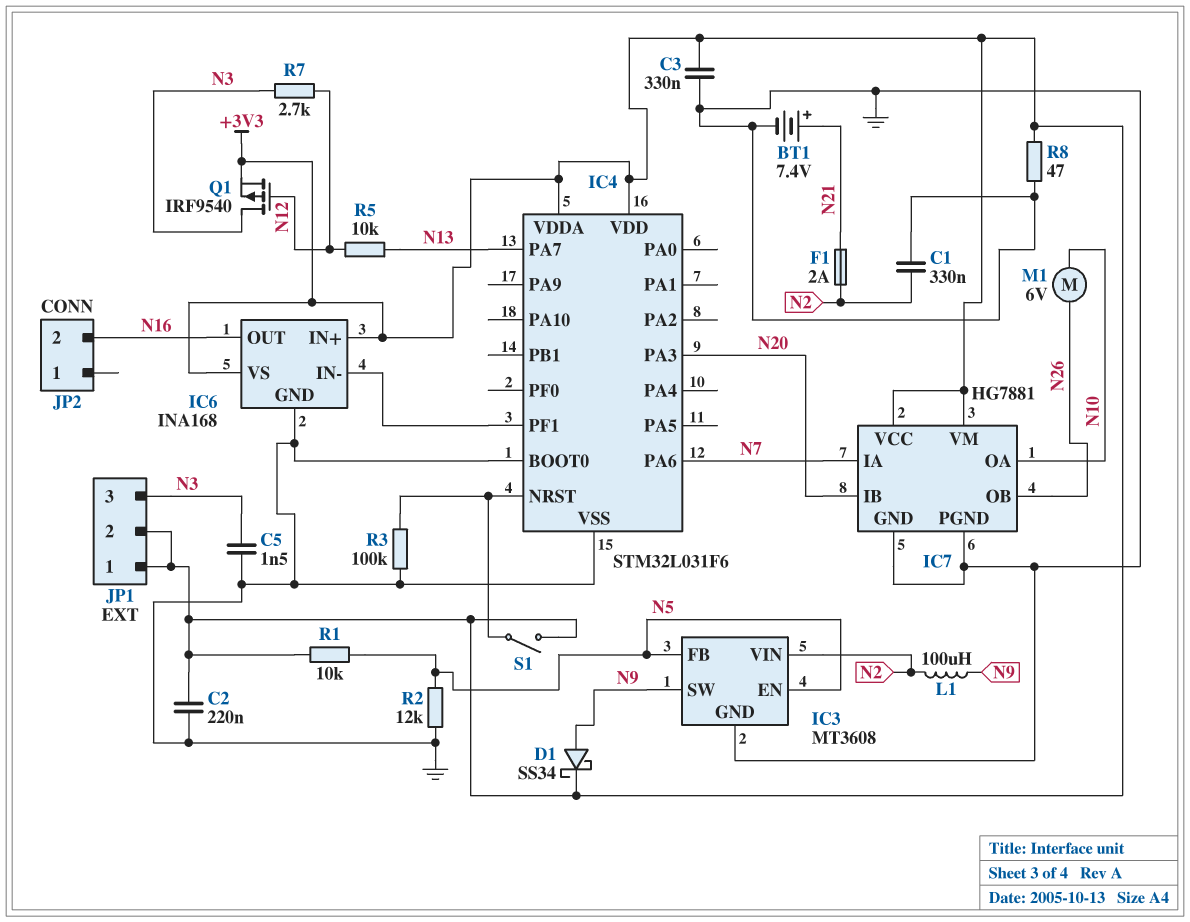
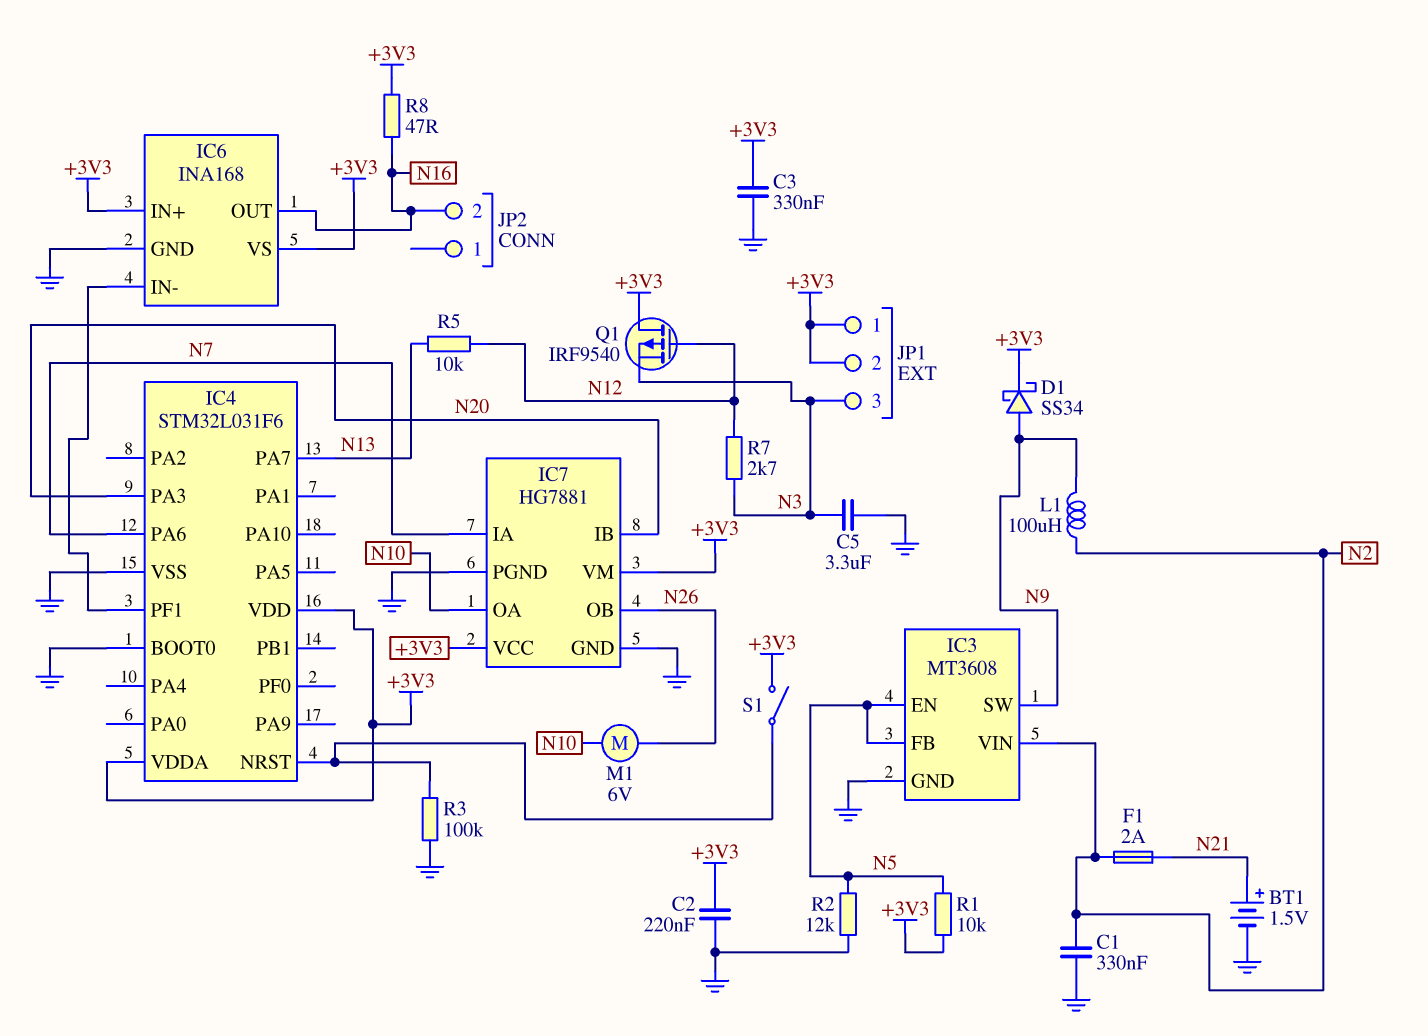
BT1: 7.4V (plus N21, minus GND) -> 1.5V (plus N21, minus GND)
C5: 1.5nF (GND, N3) -> 3.3uF (GND, N3)
Q1: PMOS IRF9540 (G N12, D N3, S +3V3) -> PMOS IRF9540 (G N12, D +3V3, S N3)
R8: 47 (+3V3, GND) -> 47 (+3V3, N16)

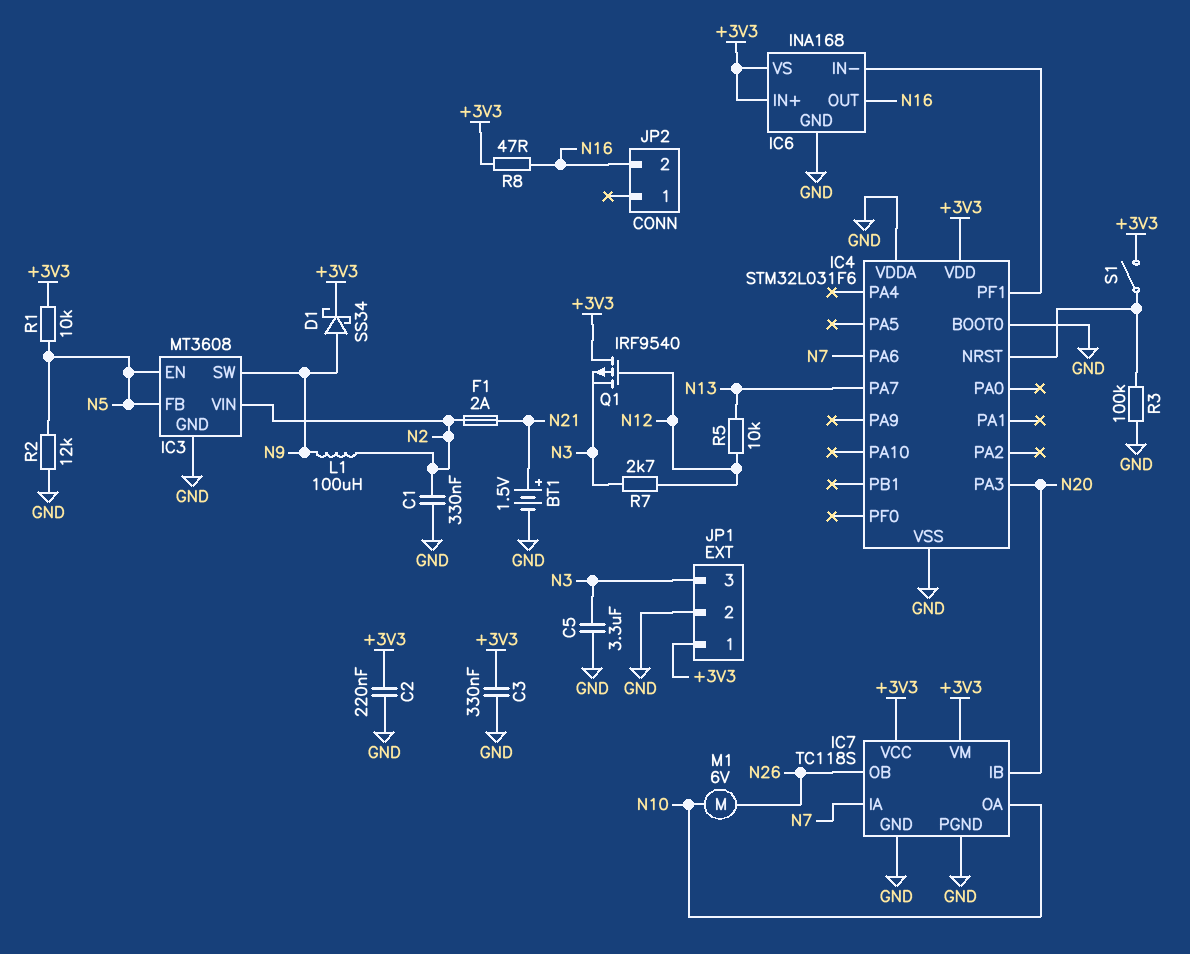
IC4 pin VDDA: +3V3 -> GND
IC7: HG7881 -> TC118S
JP1 pin 2: +3V3 -> GND

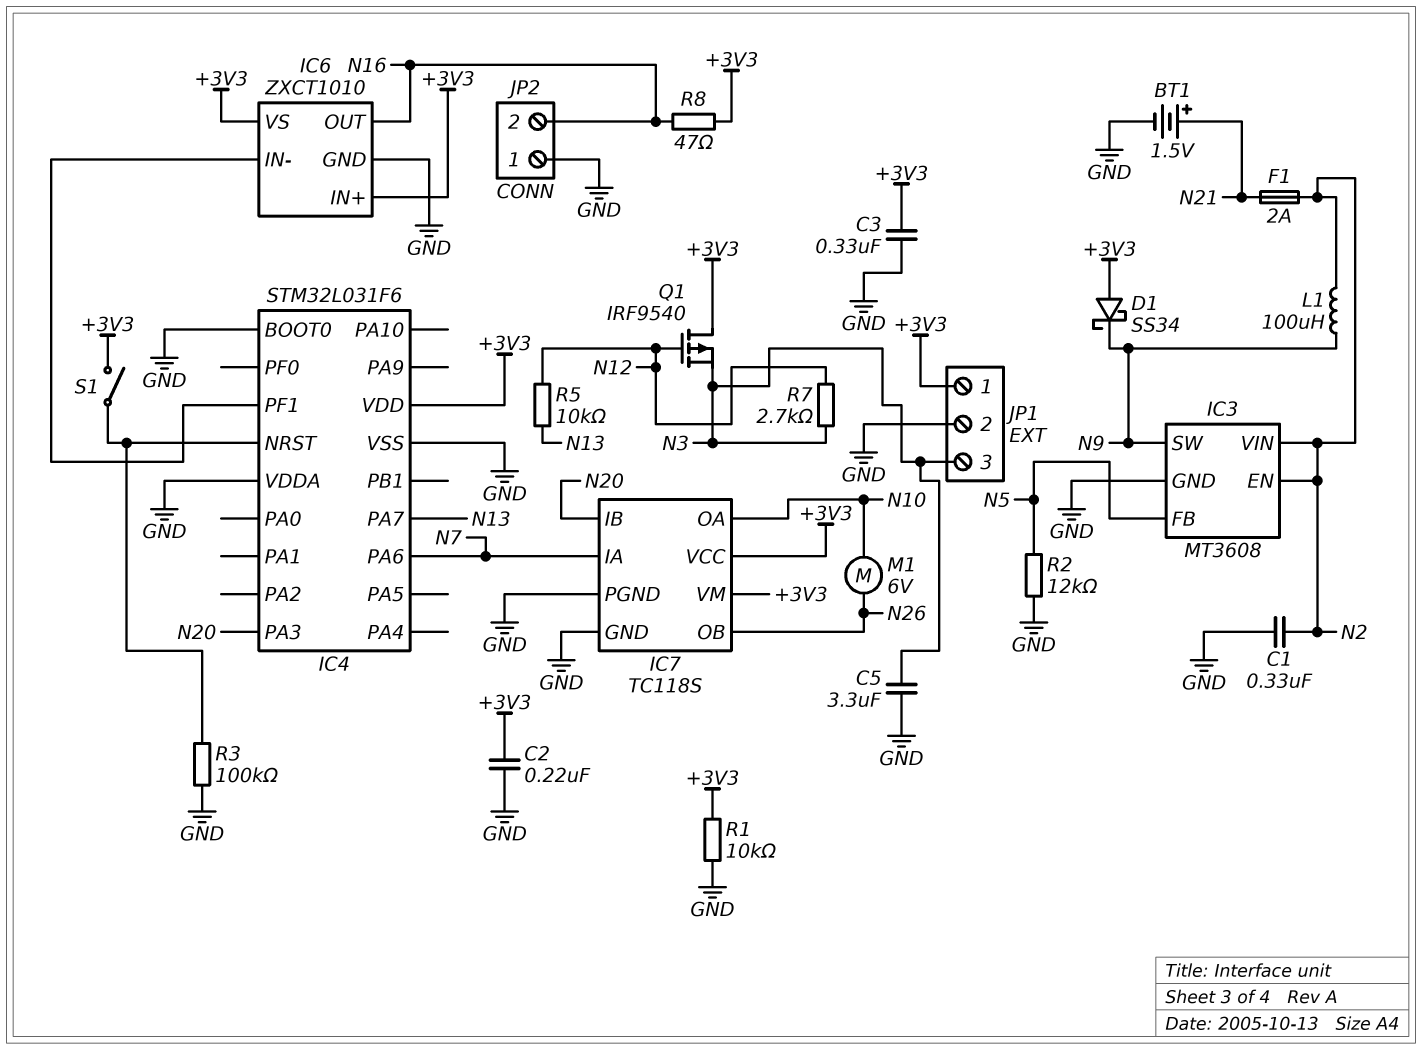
D1: schottky SS34 (A N9, K +3V3) -> schottky SS34 (A +3V3, K N9)
IC3 pin EN: N5 -> N2
IC6: INA168 -> ZXCT1010
JP2 pin 1: none -> GND
R1: 10k (+3V3, N5) -> 10k (+3V3, GND)

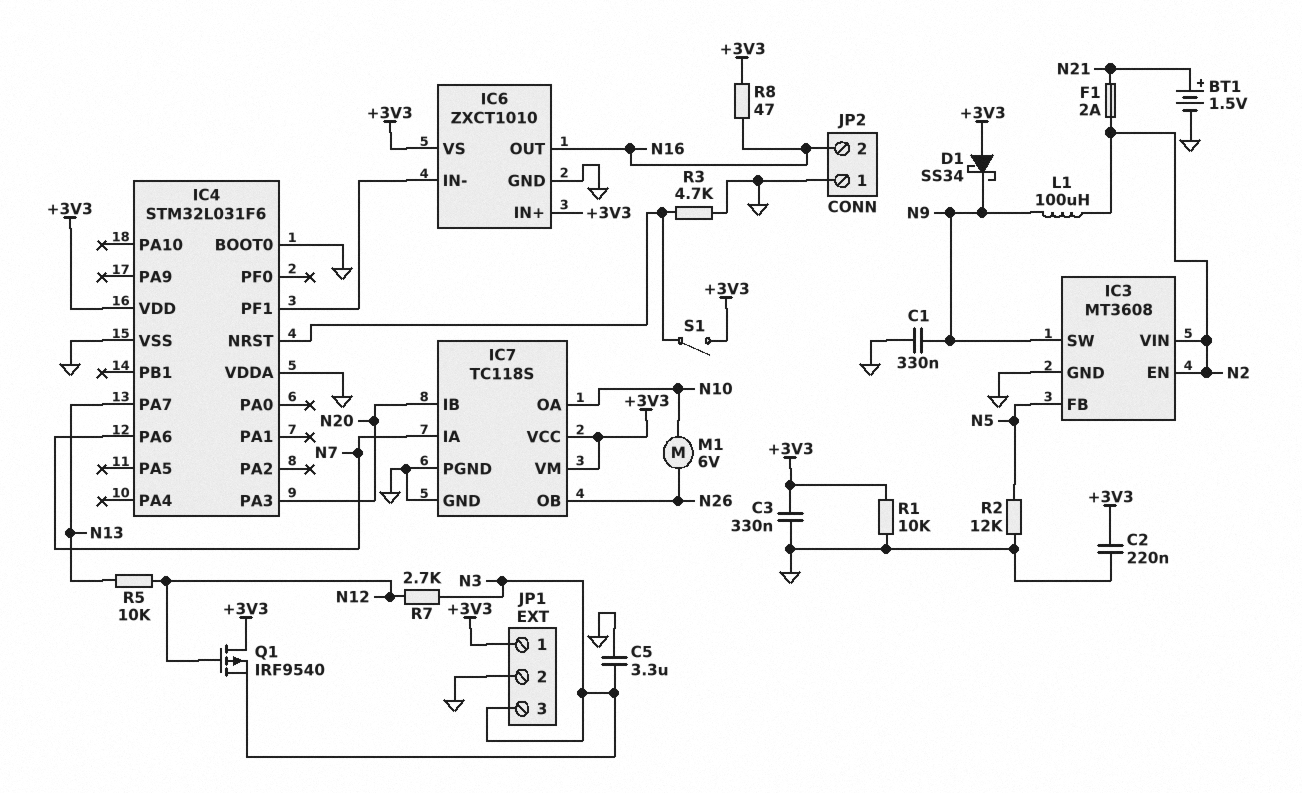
C1: 330nF (GND, N2) -> 330nF (GND, N9)
R3: 100k (GND, IC4/NRST) -> 4.7k (GND, IC4/NRST)

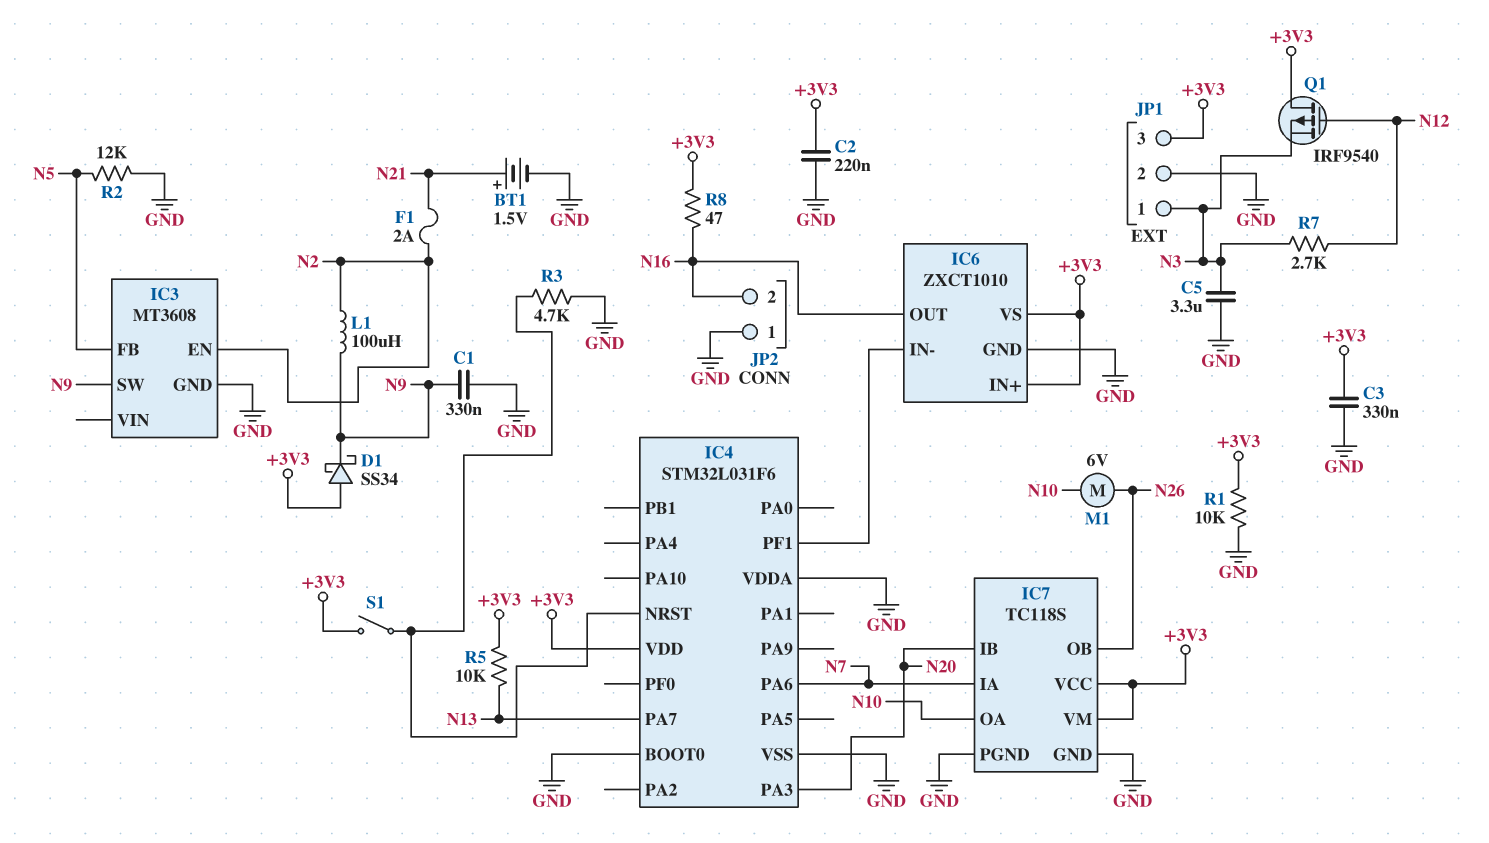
IC3 pin VIN: N2 -> none
JP1 pin 1: +3V3 -> N3
JP1 pin 3: N3 -> +3V3
R5: 10k (N12, N13) -> 10k (+3V3, N13)

